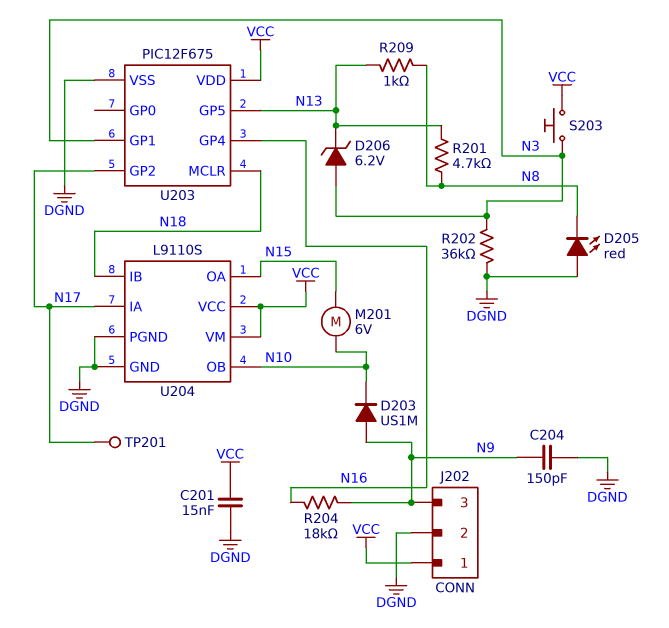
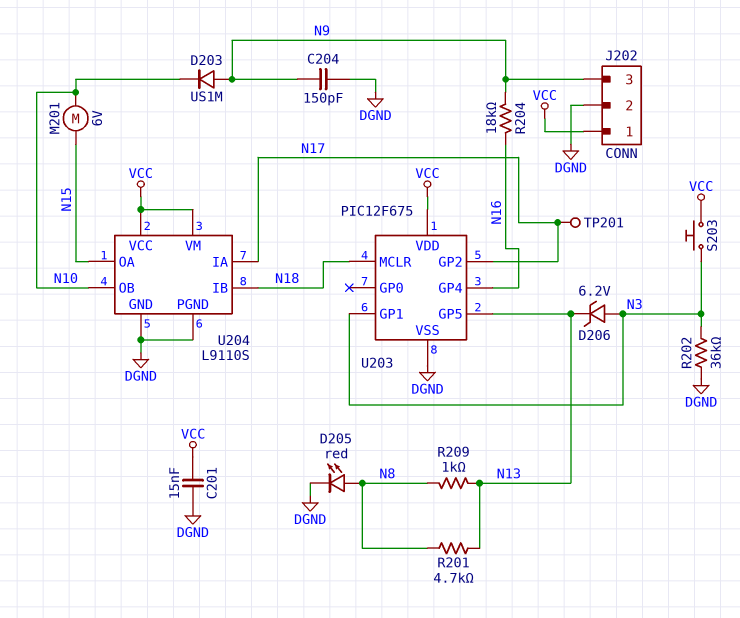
D205: LED red (A DGND, K N8) -> LED red (A N8, K DGND)

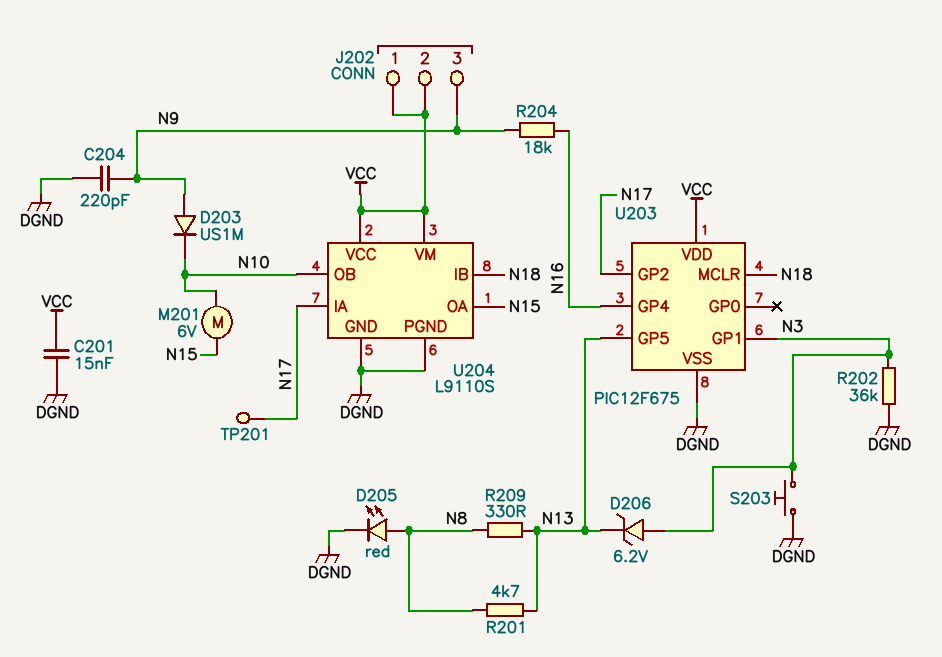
C204: 150pF (DGND, N9) -> 220pF (DGND, N9)
J202 pin 2: DGND -> VCC
R209: 1k (N8, N13) -> 330 (N8, N13)
S203: button (N3, VCC) -> button (DGND, N3)

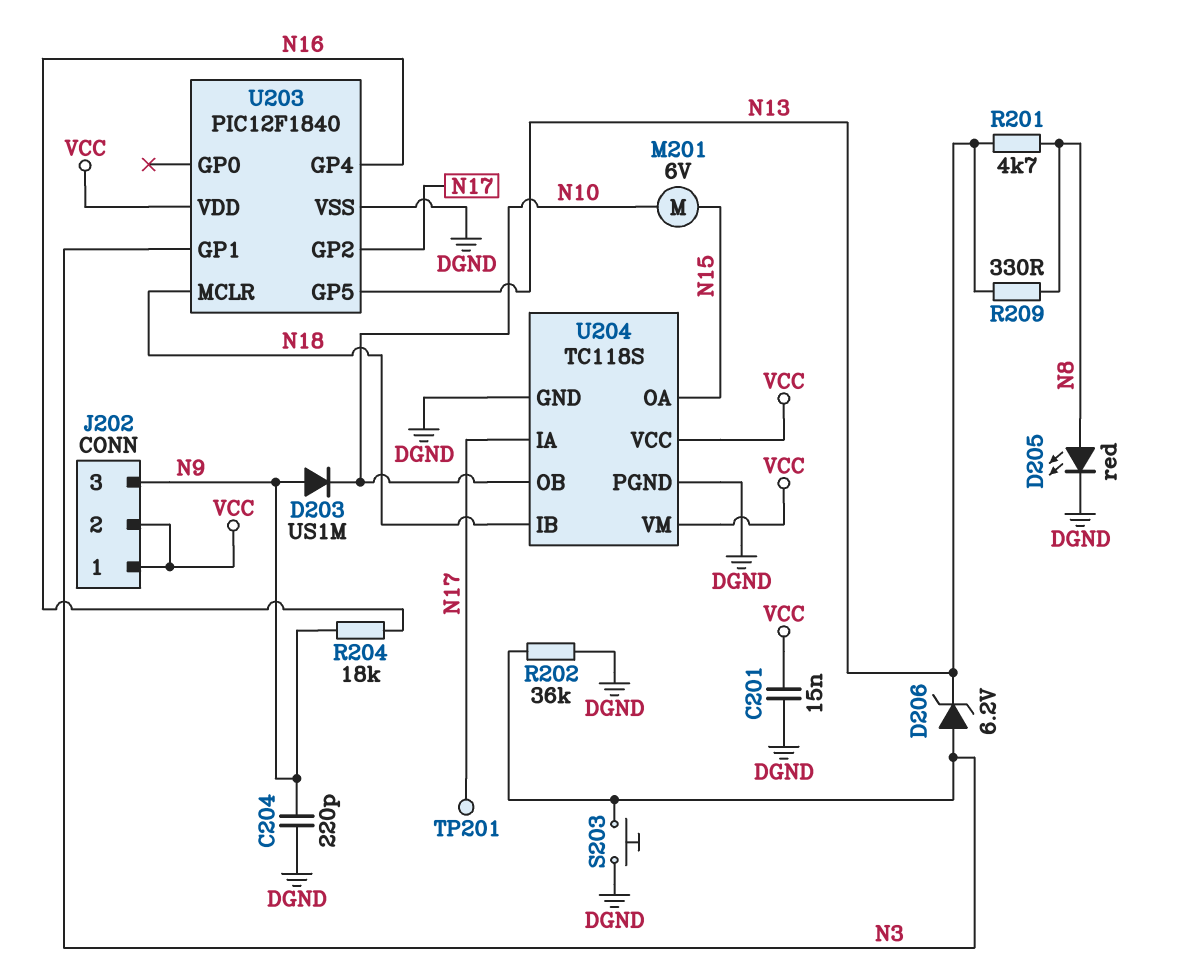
U203: PIC12F675 -> PIC12F1840
U204: L9110S -> TC118S

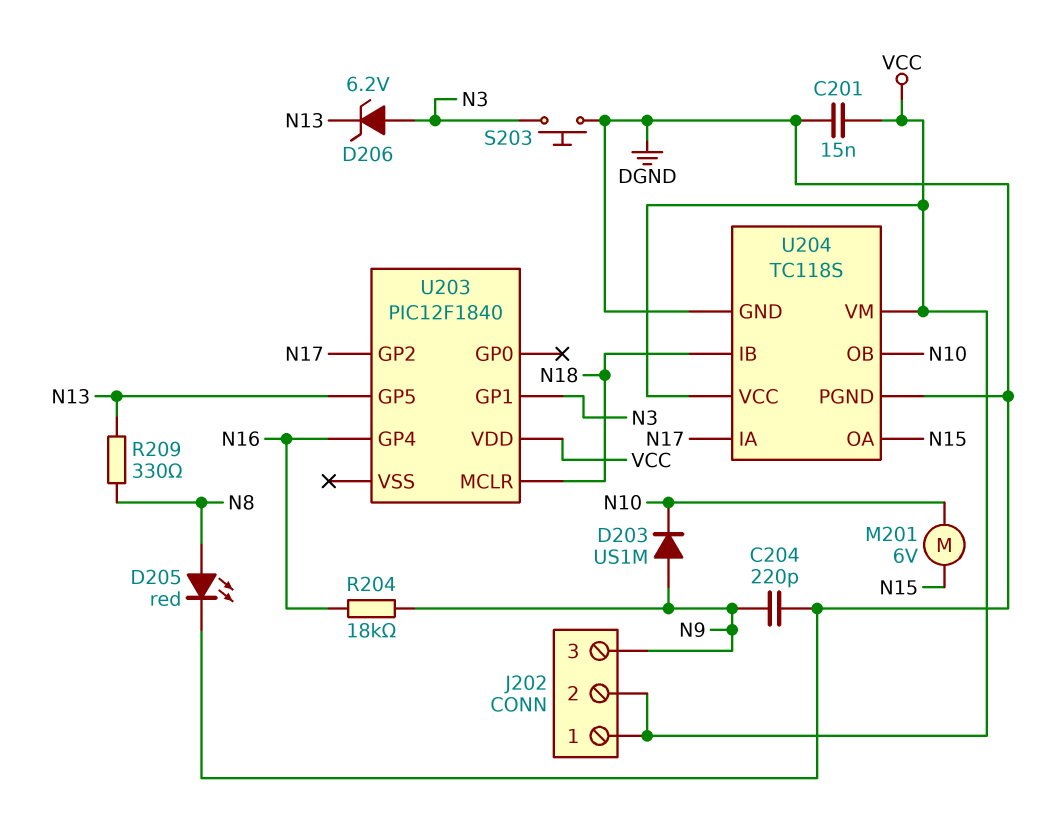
R201: 4.7k (N8, N13) -> none
R202: 36k (DGND, N3) -> none
TP201: test point (N17) -> none
U203 pin VSS: DGND -> none

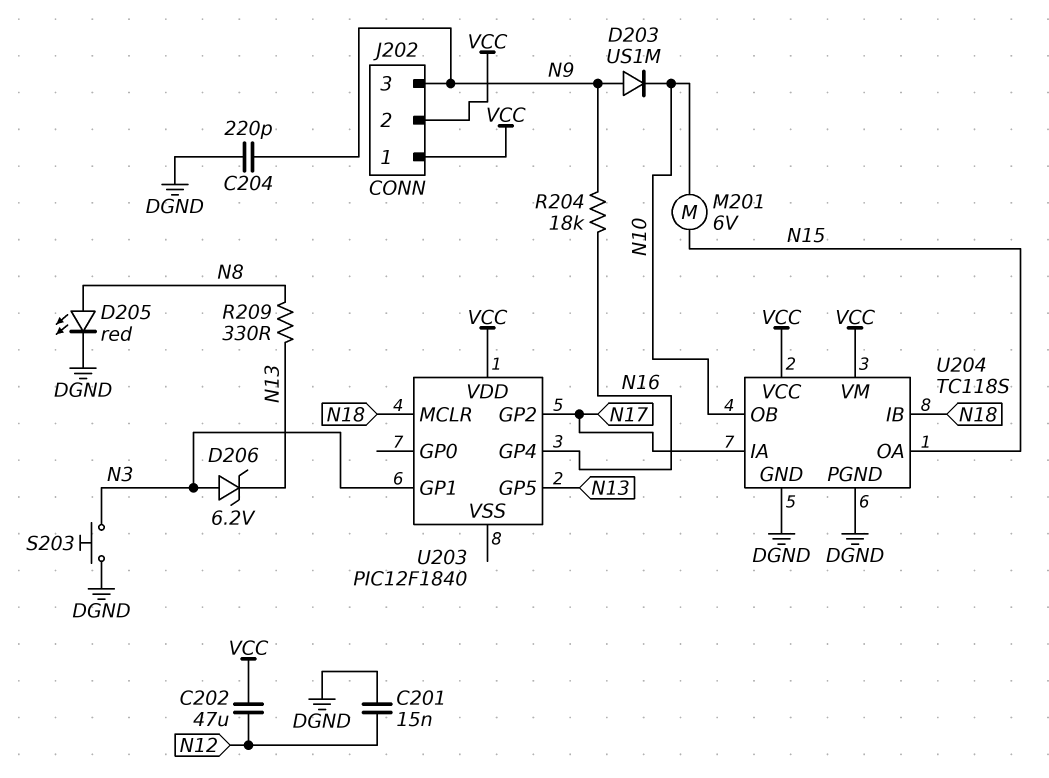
C201: 15nF (DGND, VCC) -> 15nF (DGND, N12)
C202: none -> 47uF (N12, VCC)

